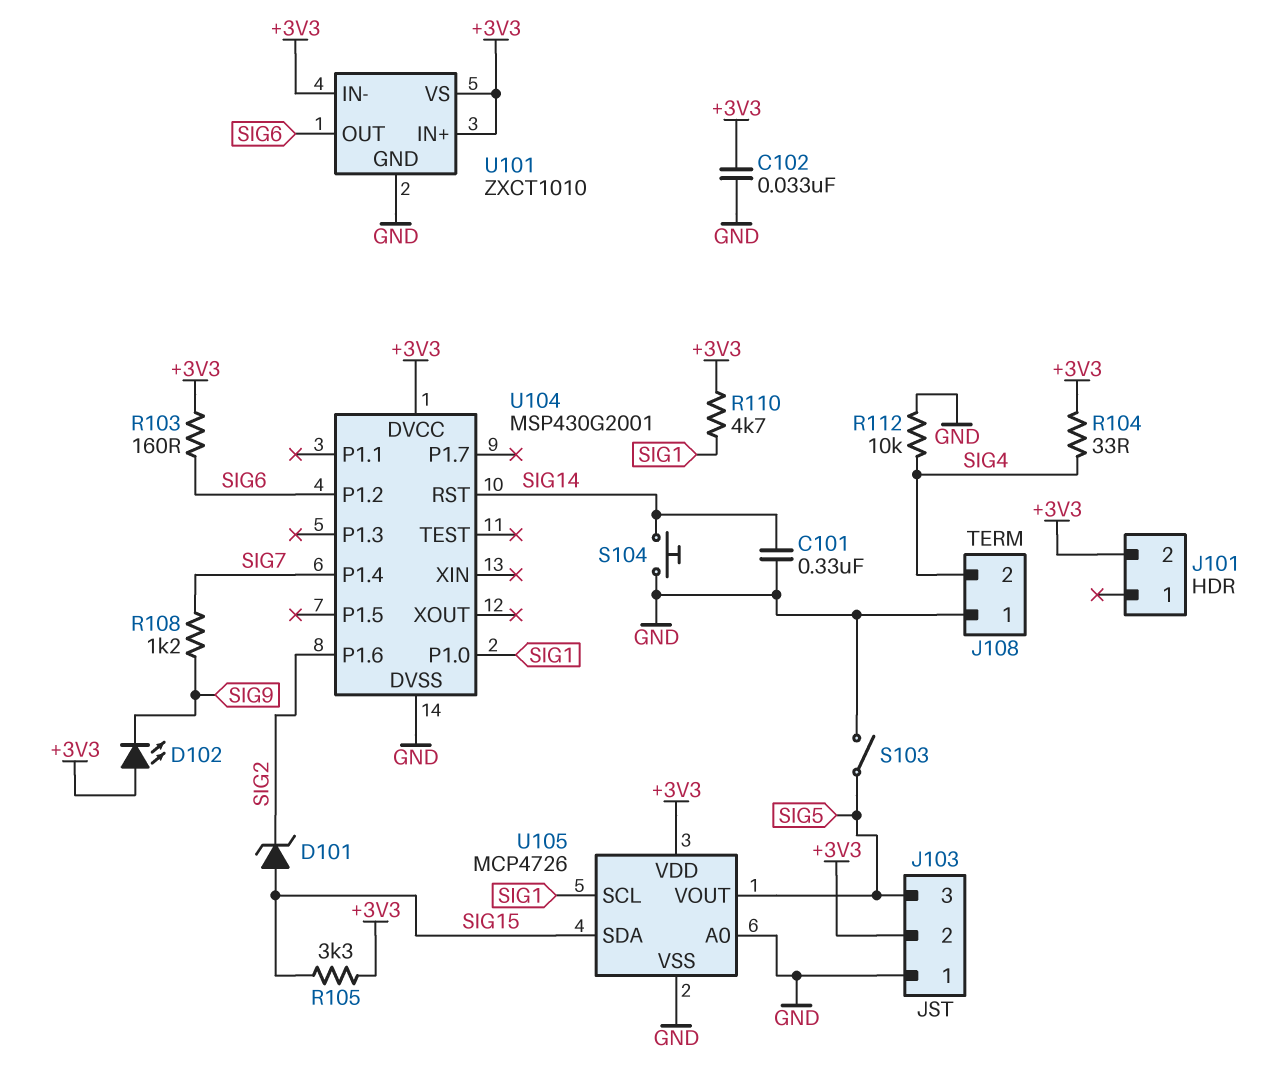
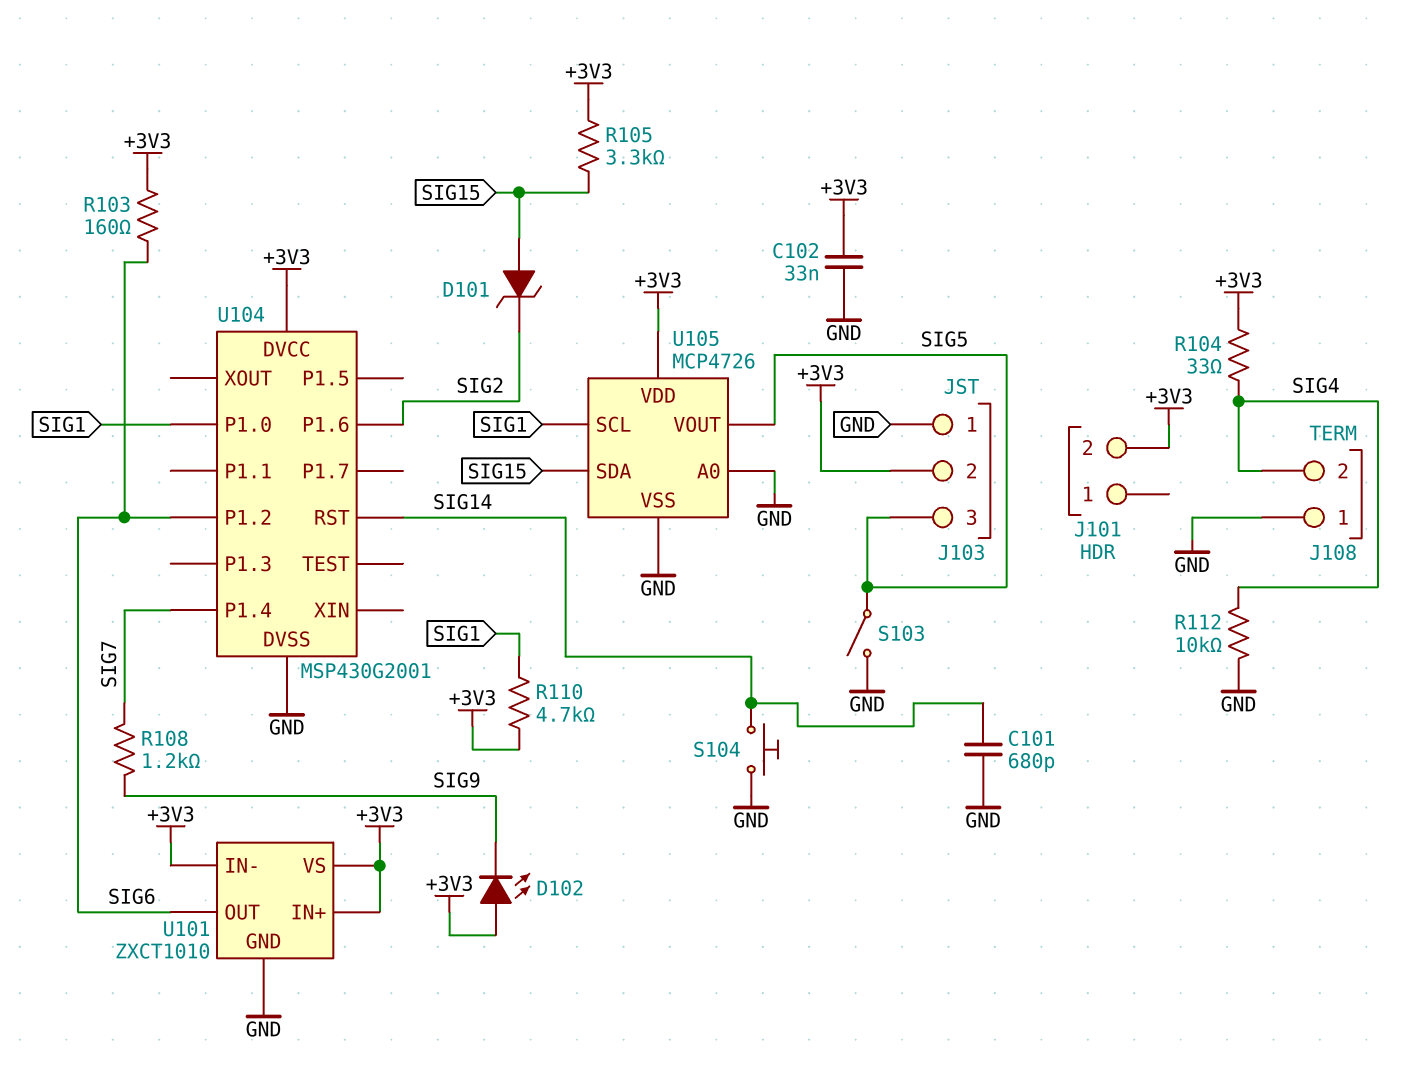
C101: 330nF (GND, SIG14) -> 680pF (GND, SIG14)

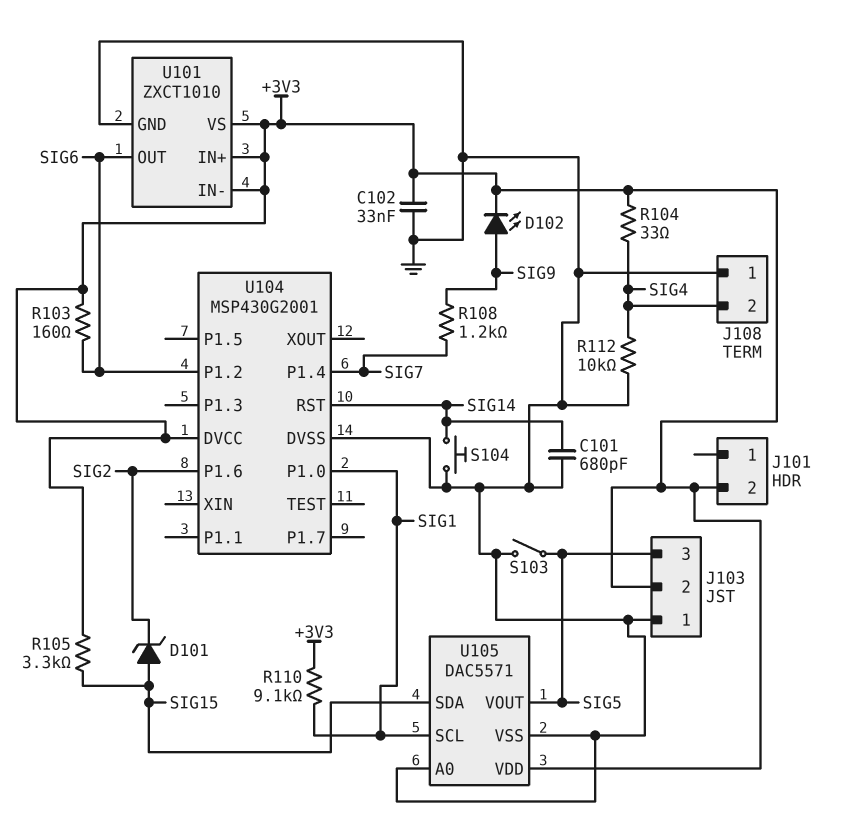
D102: LED (A +3V3, K SIG9) -> LED (A SIG9, K +3V3)
R110: 4.7k (+3V3, SIG1) -> 9.1k (+3V3, SIG1)
U105: MCP4726 -> DAC5571

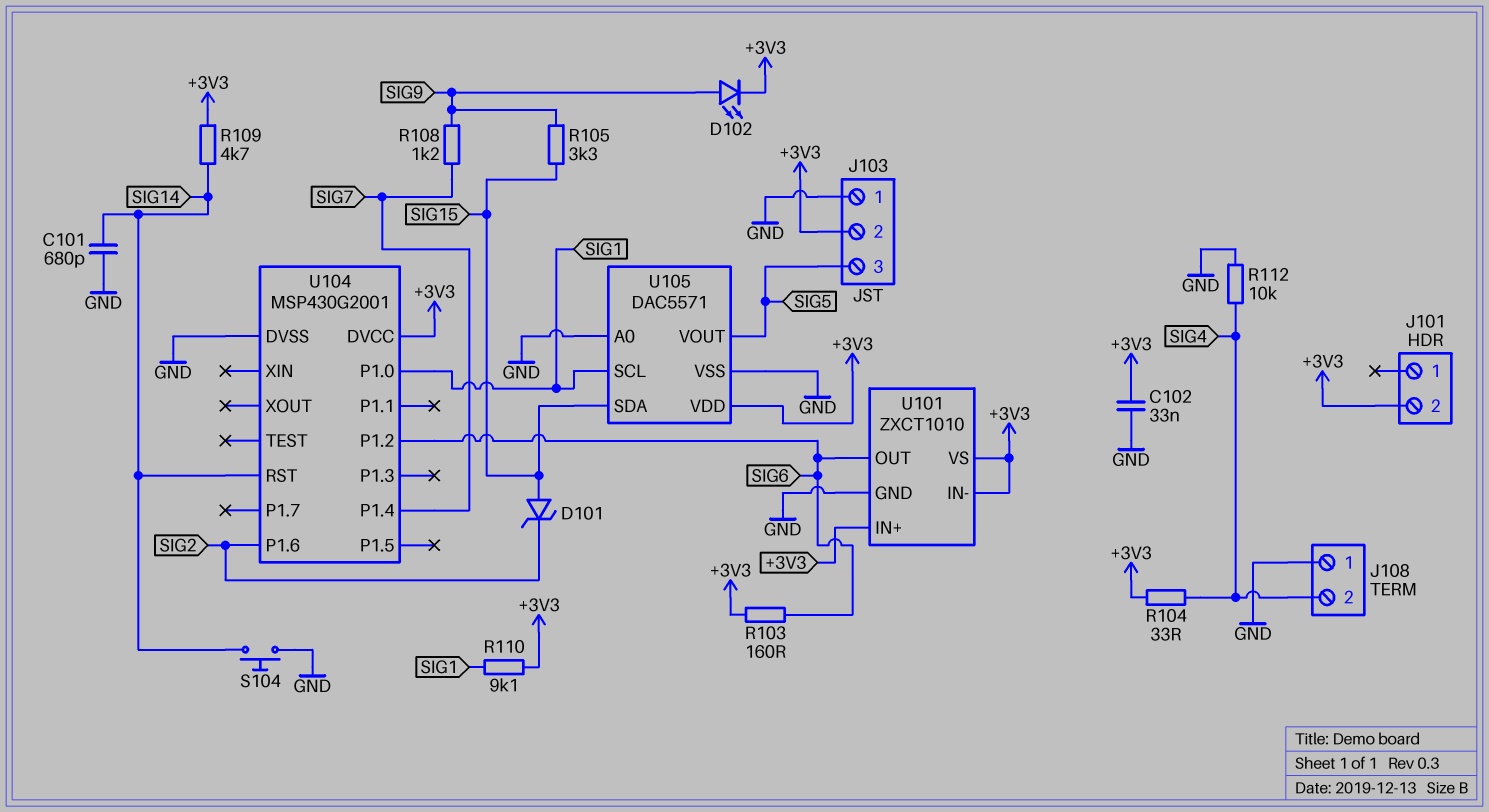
R105: 3.3k (+3V3, SIG15) -> 3.3k (SIG9, SIG15)
R109: none -> 4.7k (+3V3, SIG14)
S103: switch (GND, SIG5) -> none

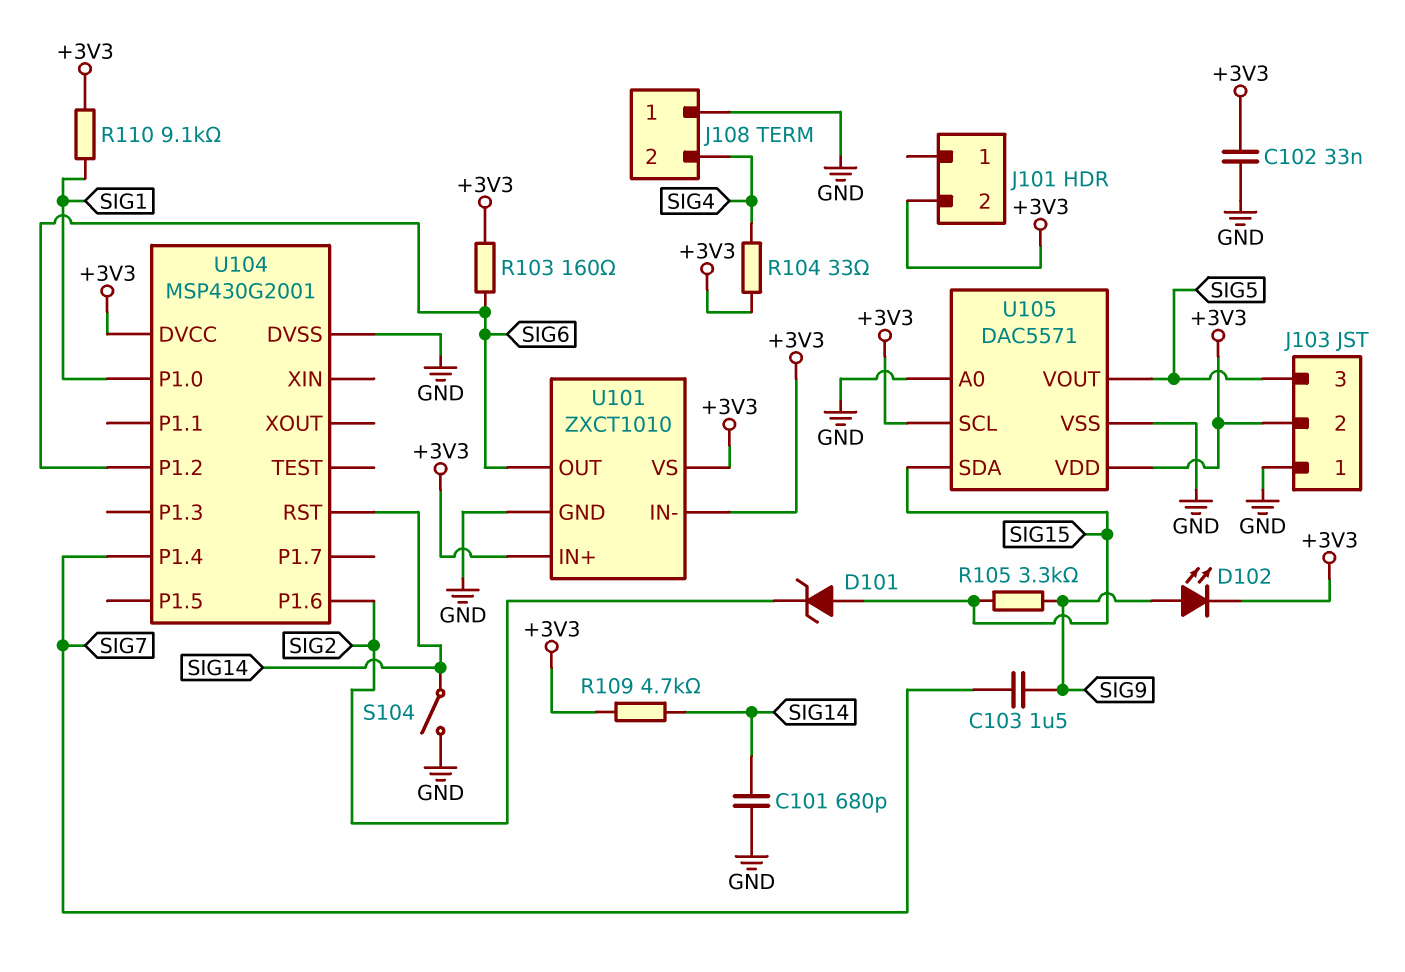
C103: none -> 1.5uF (SIG7, SIG9)
R108: 1.2k (SIG7, SIG9) -> none
R112: 10k (GND, SIG4) -> none
S104: button (GND, SIG14) -> switch (GND, SIG14)
U105 pin SCL: SIG1 -> +3V3

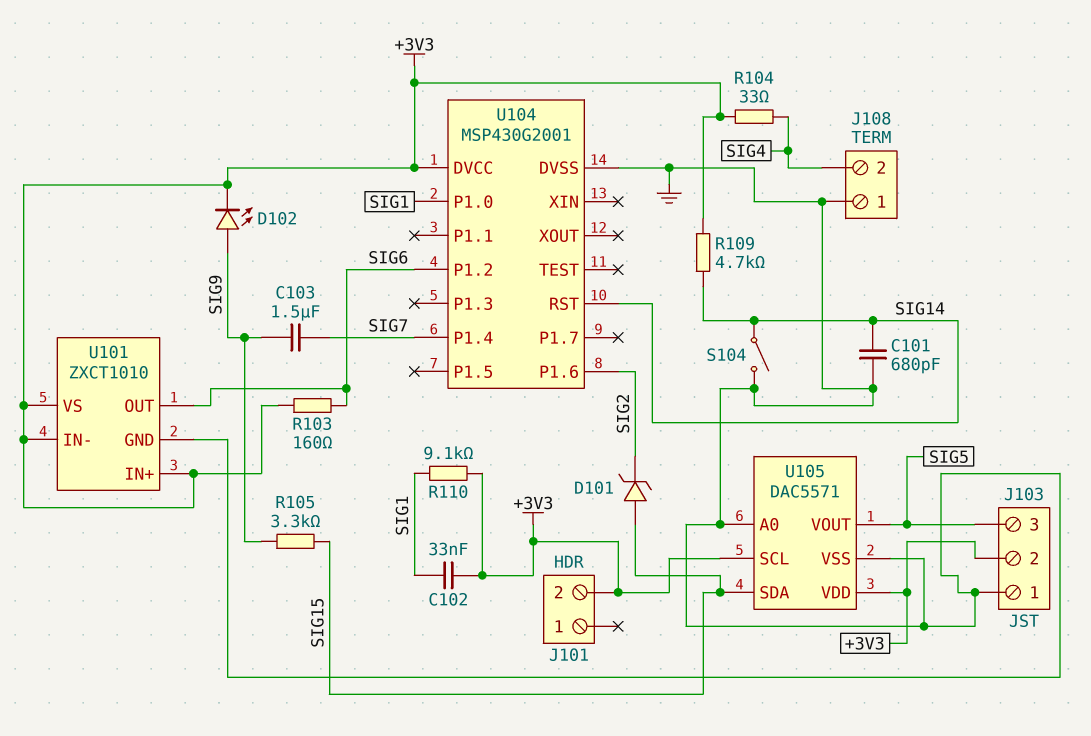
C102: 33nF (+3V3, GND) -> 33nF (+3V3, SIG1)

